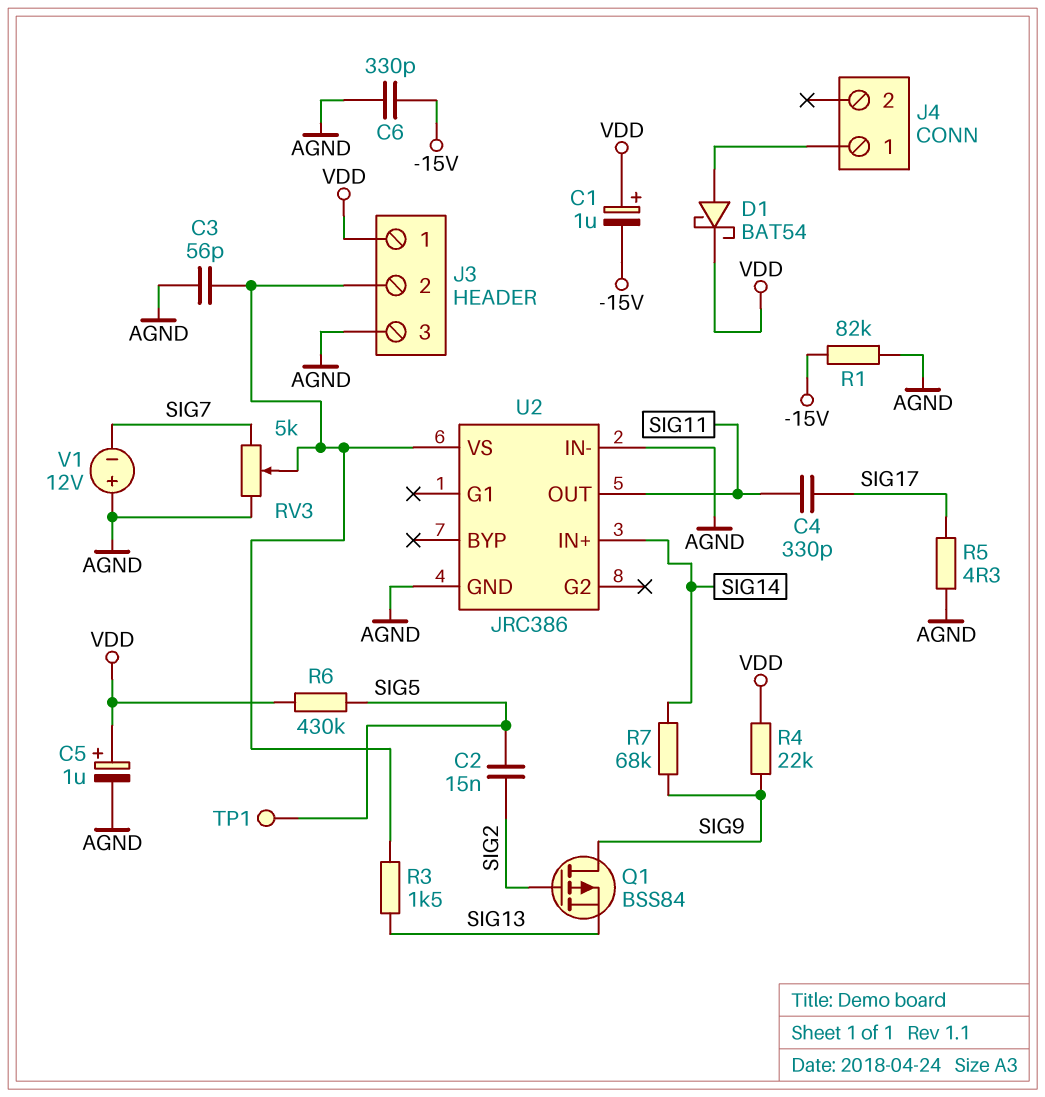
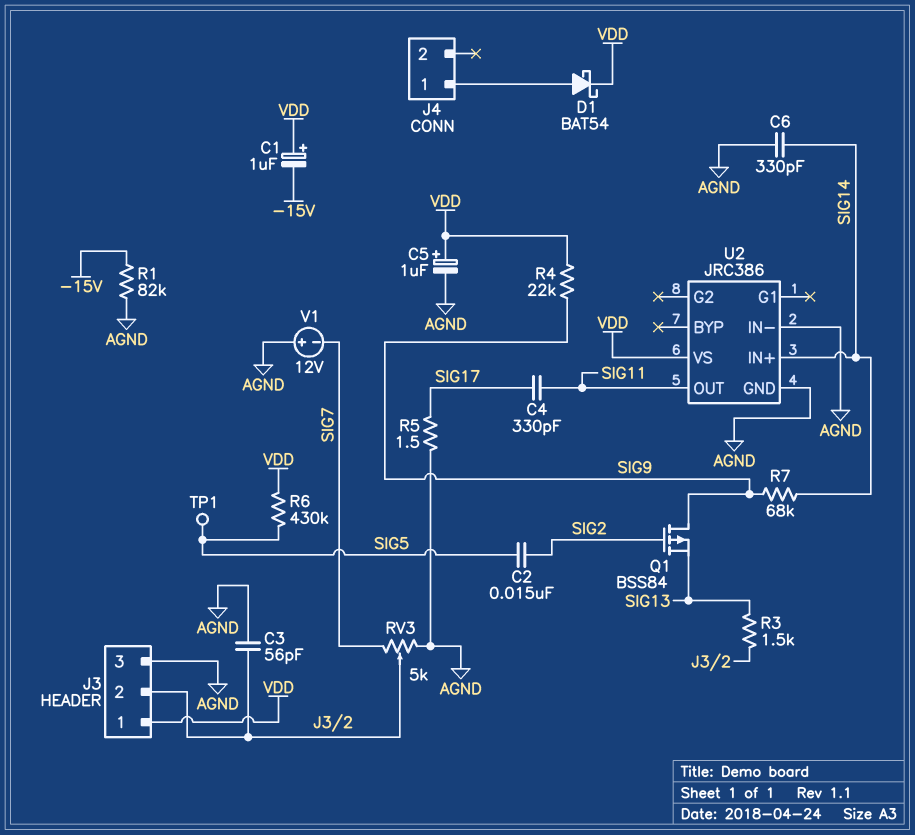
C6: 330pF (-15V, AGND) -> 330pF (AGND, SIG14)
R5: 4.3 (AGND, SIG17) -> 1.5 (AGND, SIG17)
U2 pin VS: J3/2 -> VDD

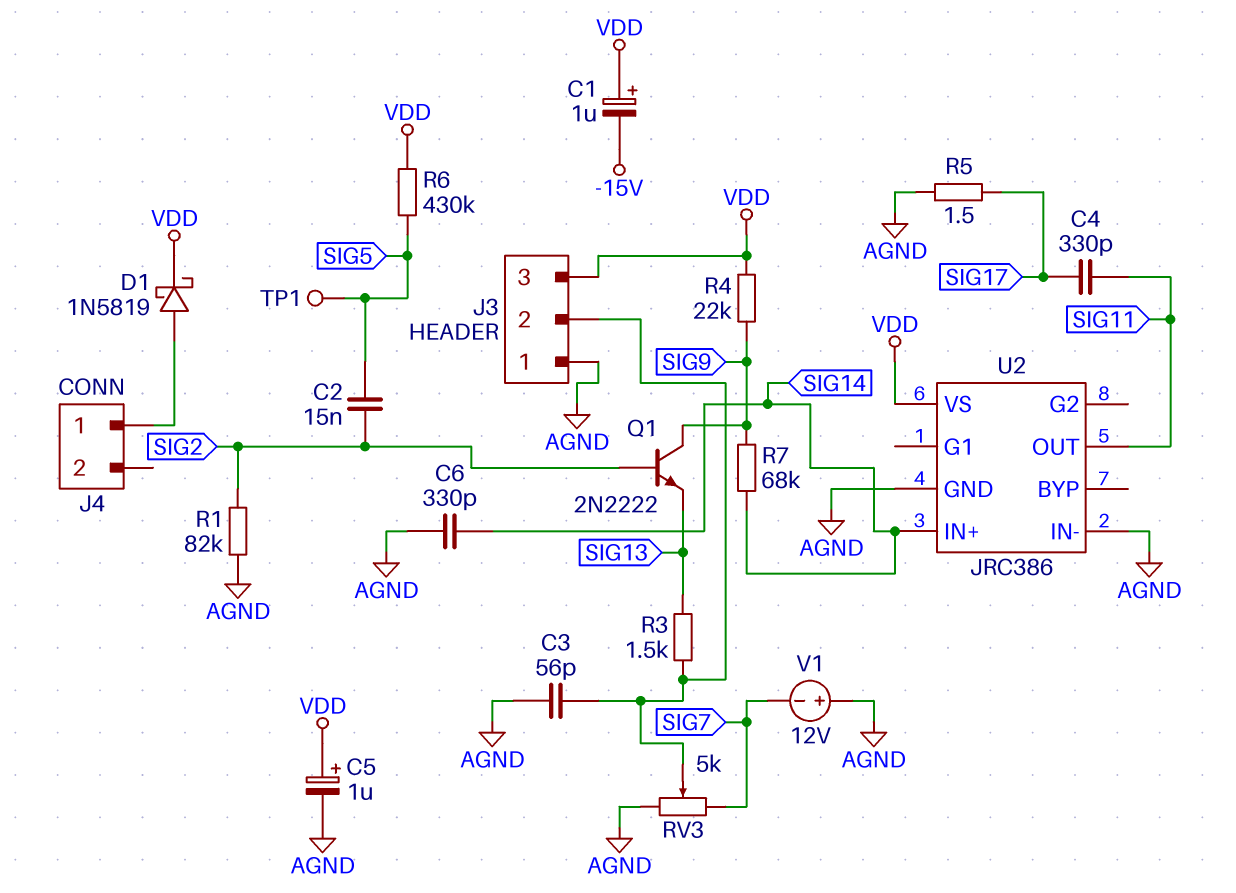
D1: schottky BAT54 (A J4/1, K VDD) -> schottky 1N5819 (A J4/1, K VDD)
J3 pin 1: VDD -> AGND
J3 pin 3: AGND -> VDD
Q1: PMOS BSS84 (G SIG2, D SIG9, S SIG13) -> NPN 2N2222 (B SIG2, C SIG9, E SIG13)
R1: 82k (-15V, AGND) -> 82k (AGND, SIG2)

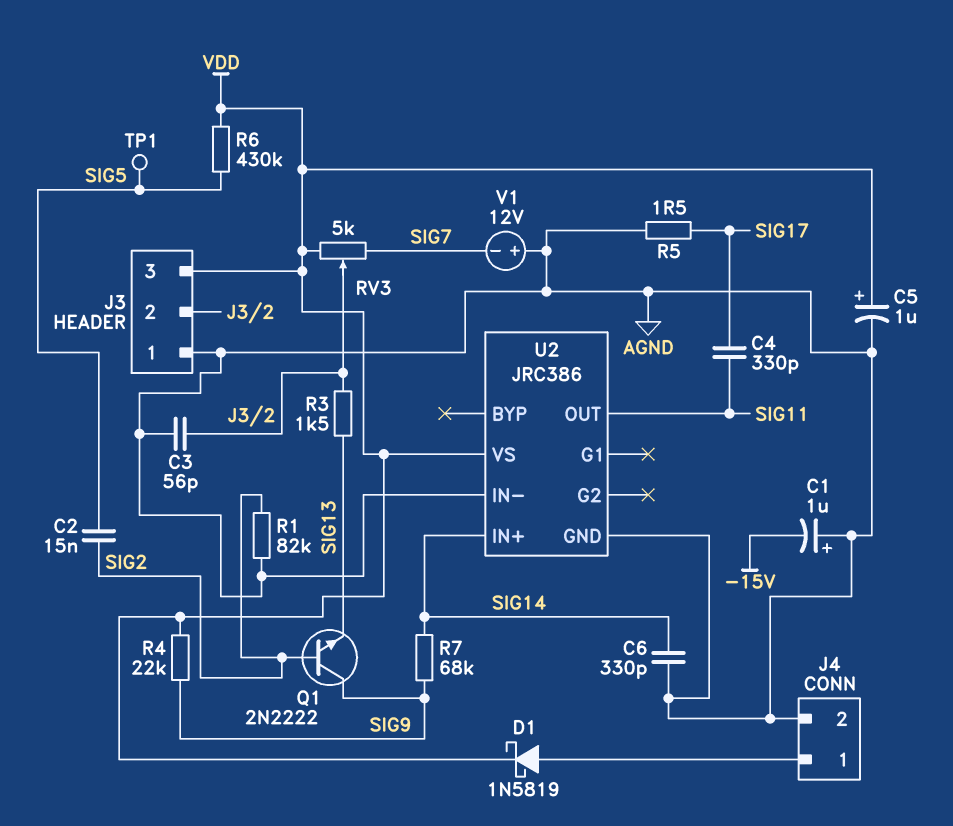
C1: 1uF (plus VDD, minus -15V) -> 1uF (plus AGND, minus -15V)
J4 pin 2: none -> AGND
RV3: 5k (AGND, SIG7, wiper J3/2) -> 5k (SIG7, VDD, wiper J3/2)

